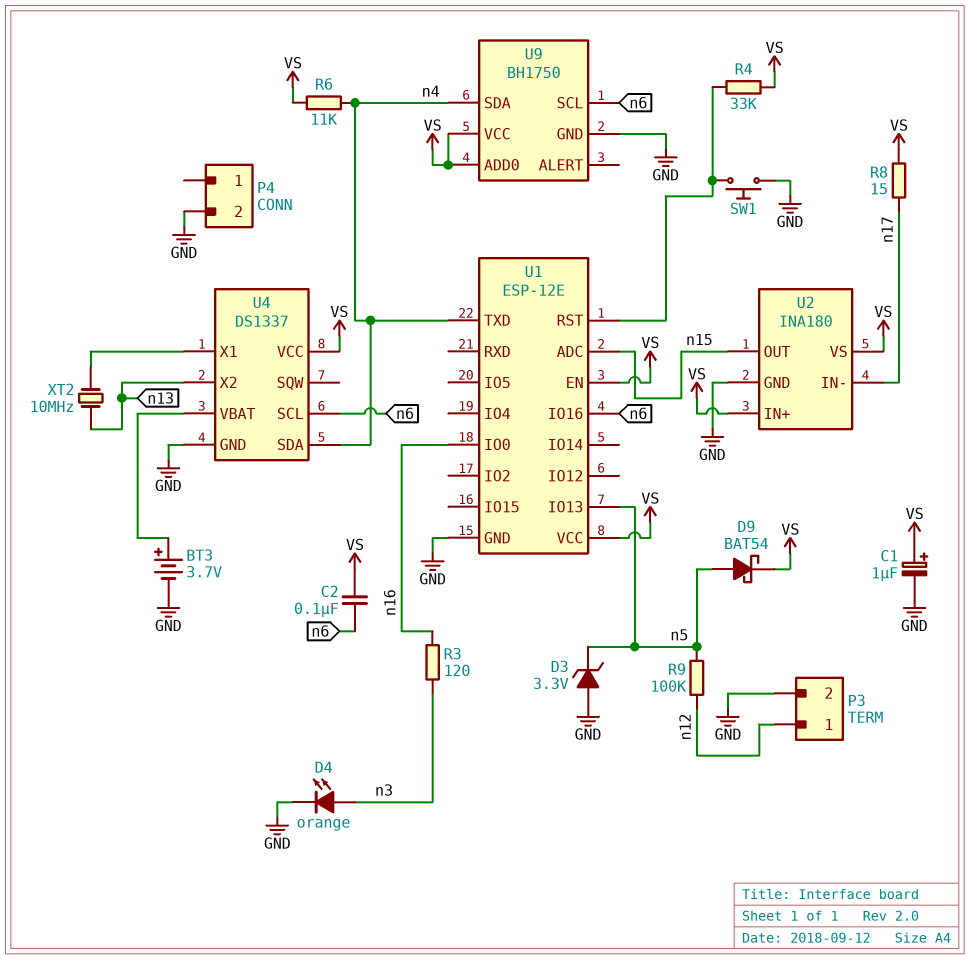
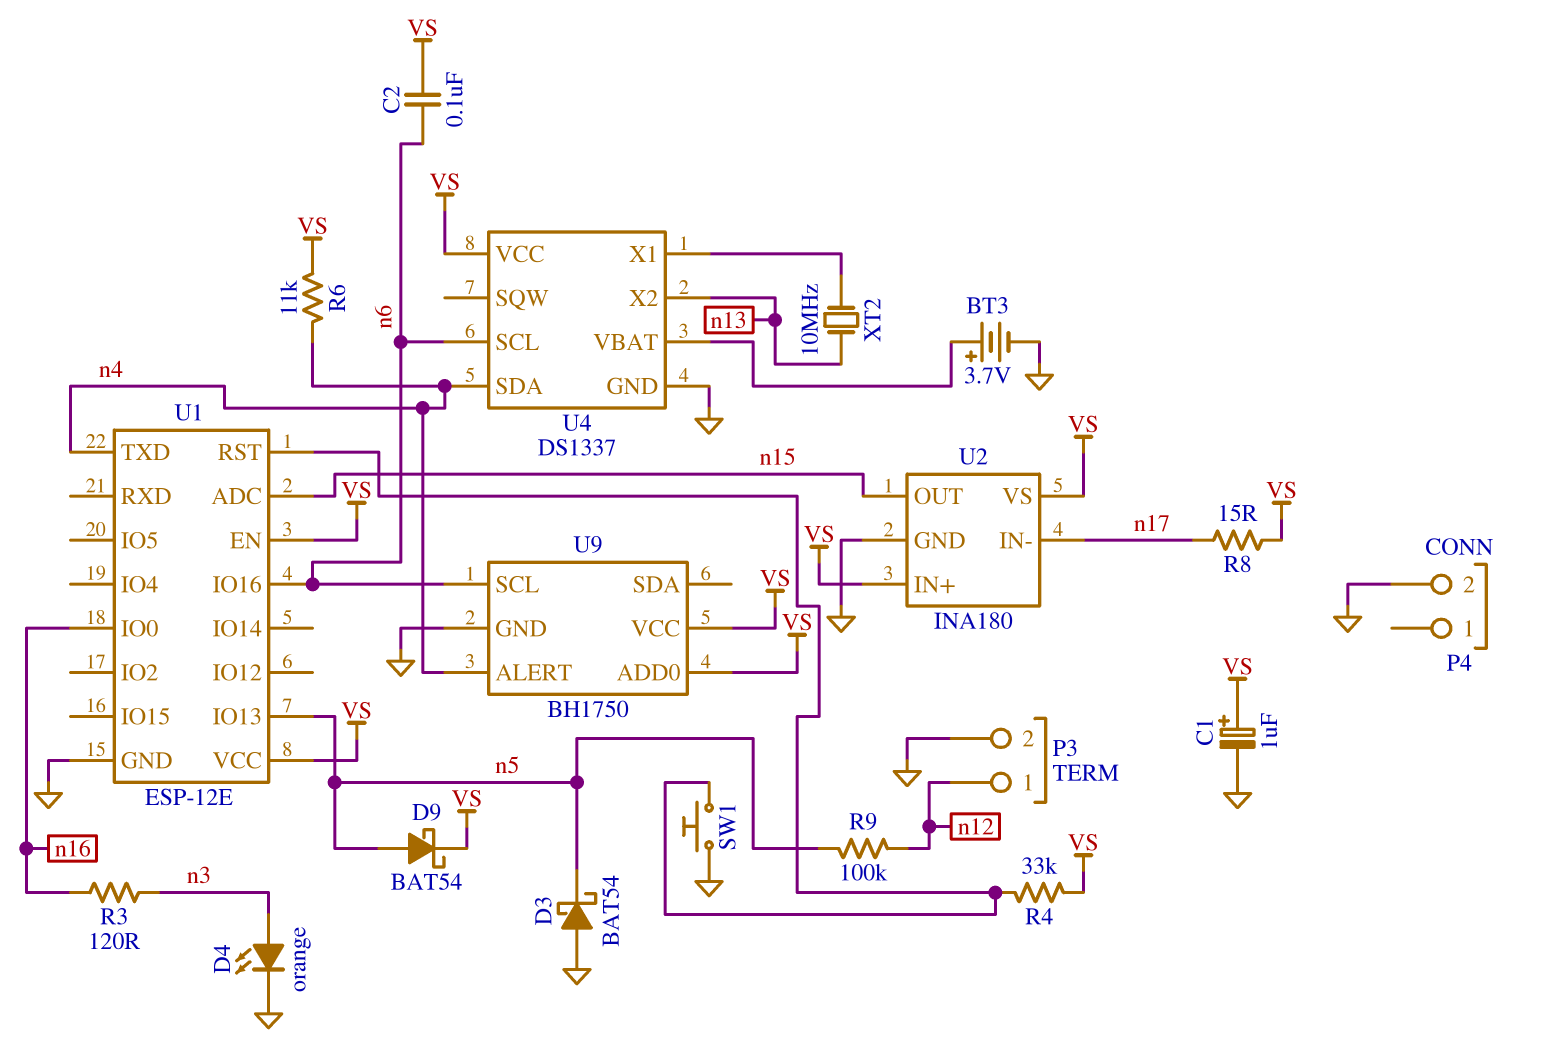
D3: zener 3.3V (A GND, K n5) -> schottky BAT54 (A GND, K n5)
U9 pin ALERT: none -> n4
U9 pin SDA: n4 -> none

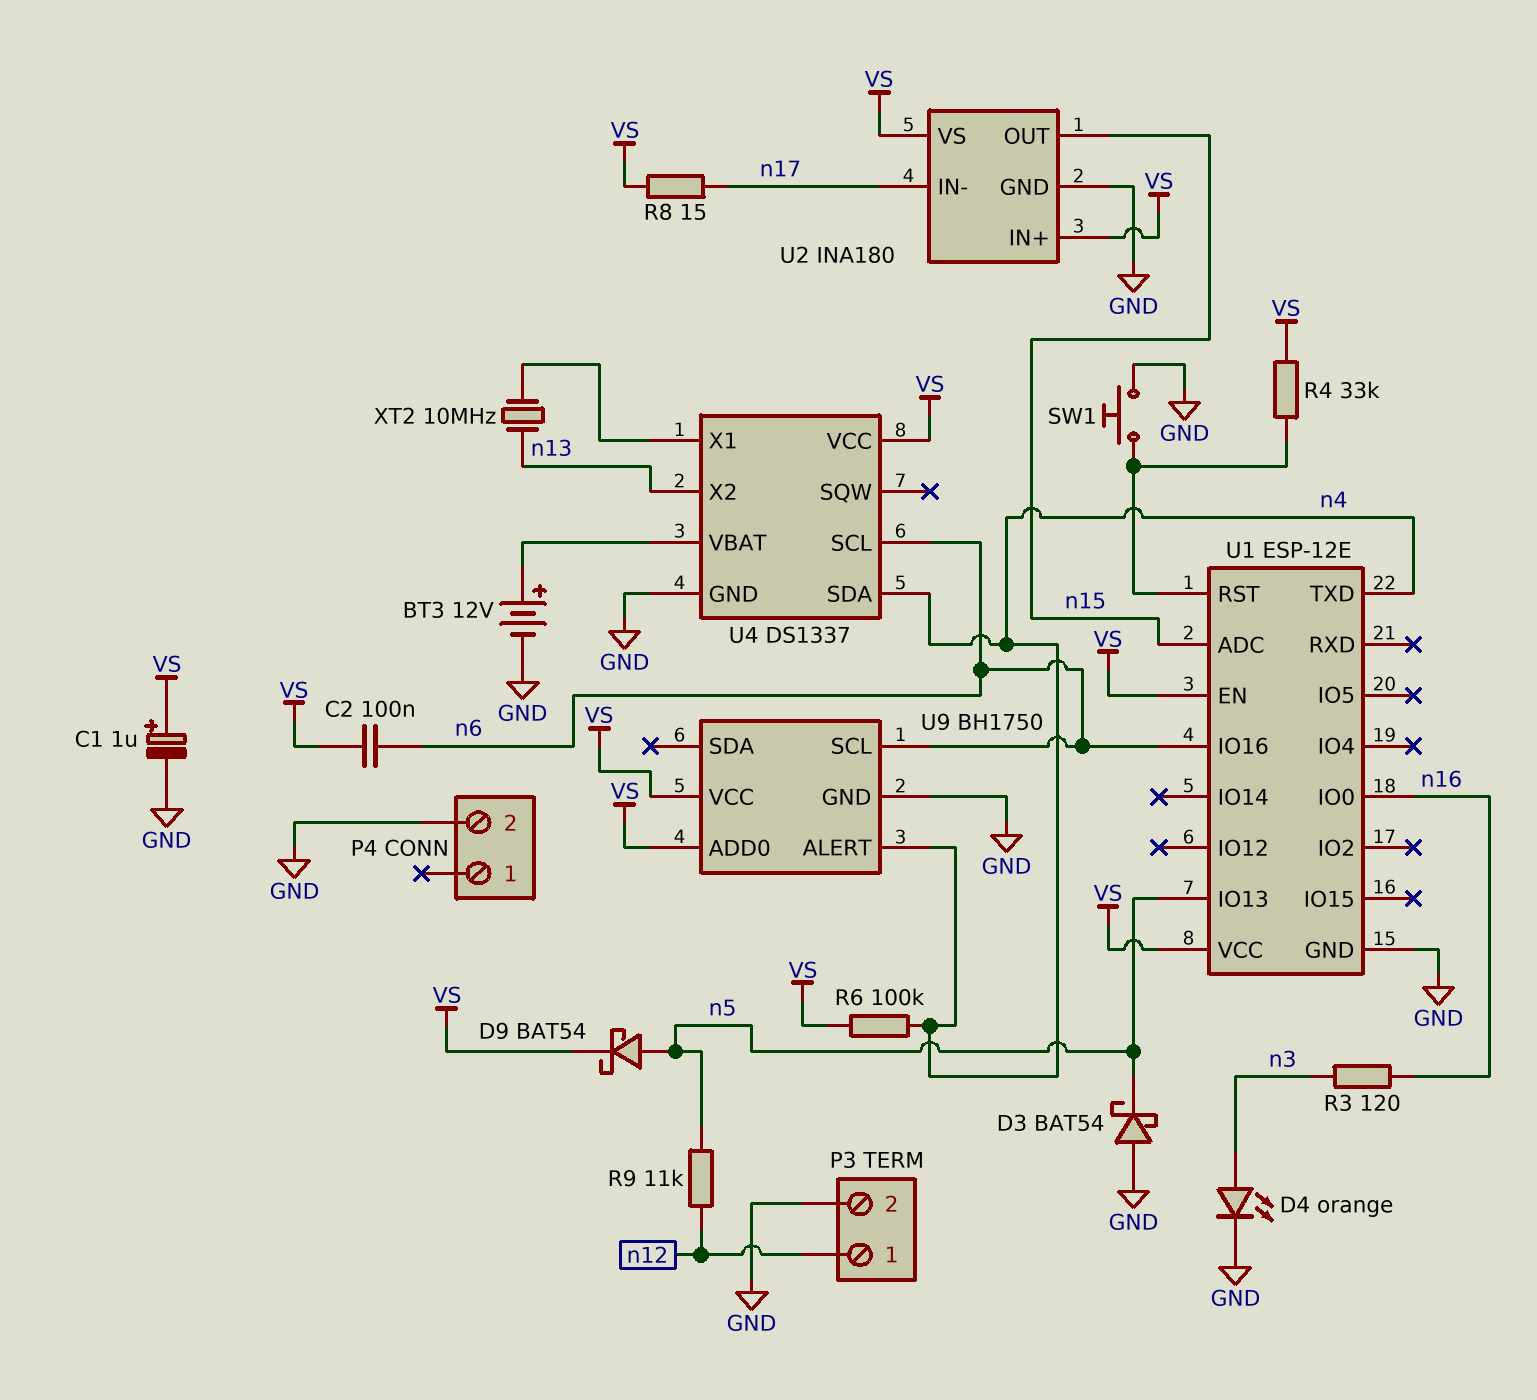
BT3: 3.7V (plus U4/VBAT, minus GND) -> 12V (plus U4/VBAT, minus GND)
R6: 11k (VS, n4) -> 100k (VS, n4)
R9: 100k (n5, n12) -> 11k (n5, n12)

